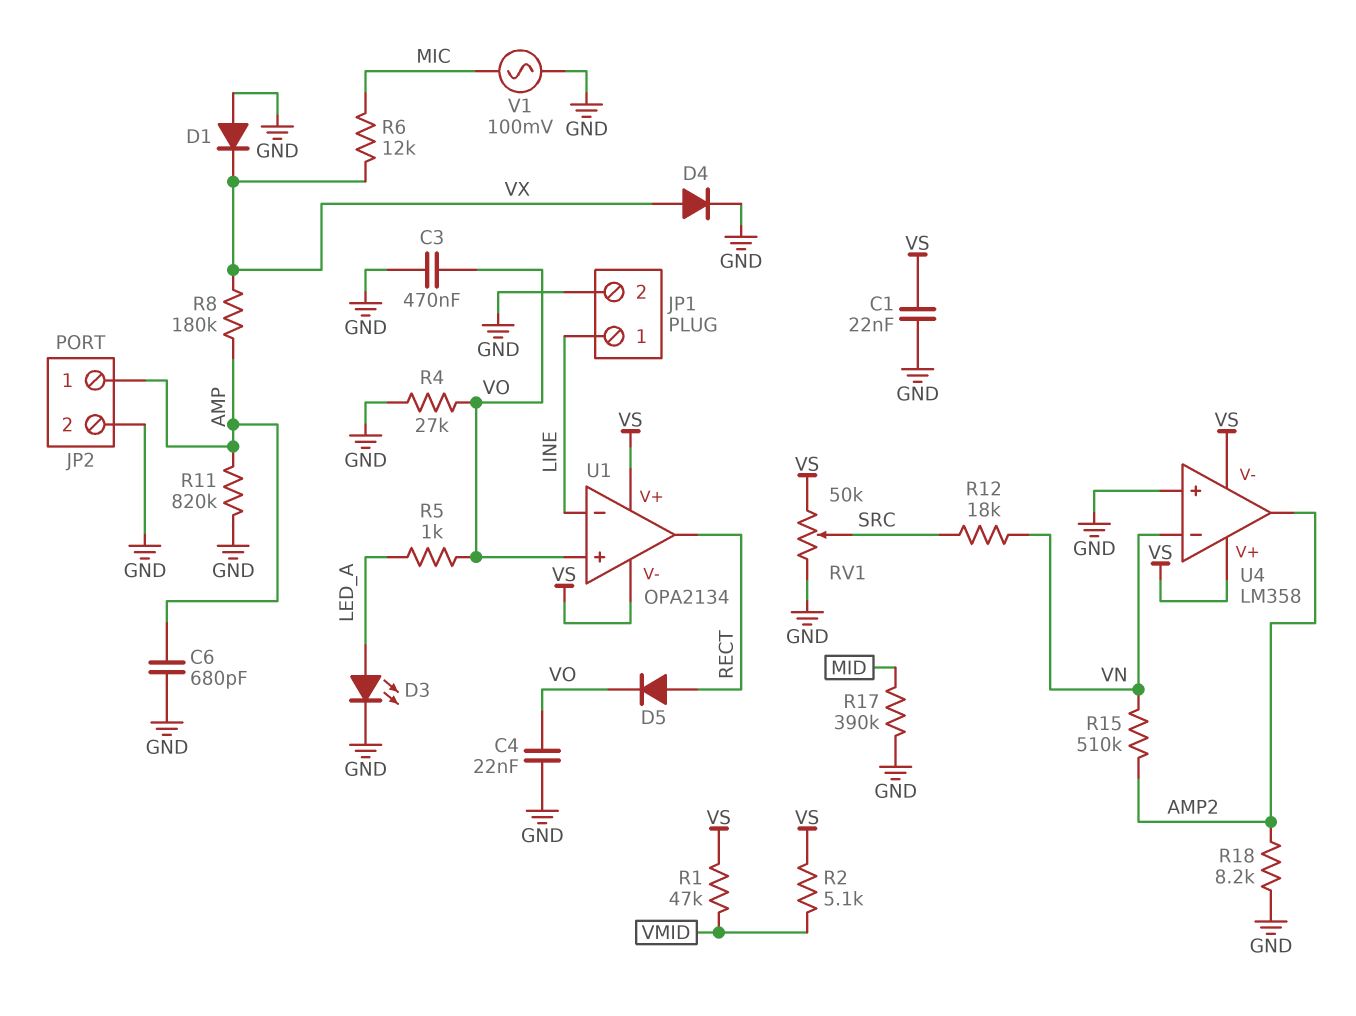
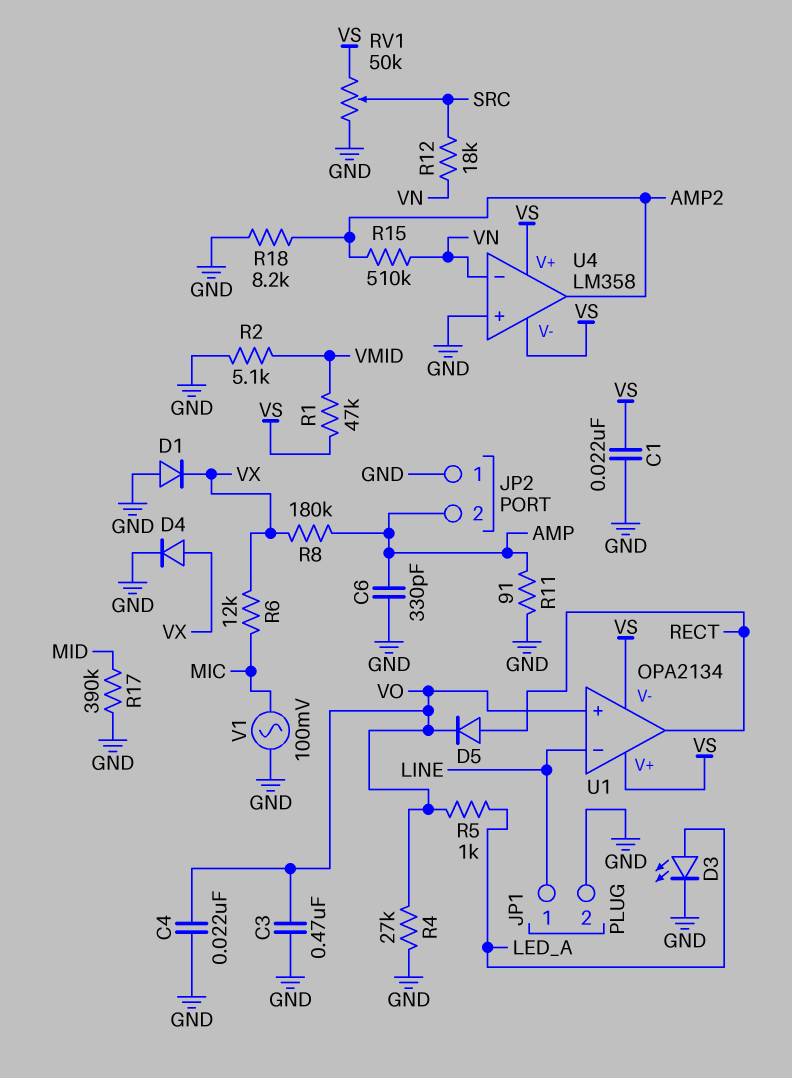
C6: 680pF (AMP, GND) -> 330pF (AMP, GND)
JP2 pin 1: AMP -> GND
JP2 pin 2: GND -> AMP
R2: 5.1k (VMID, VS) -> 5.1k (GND, VMID)
R11: 820k (AMP, GND) -> 91 (AMP, GND)

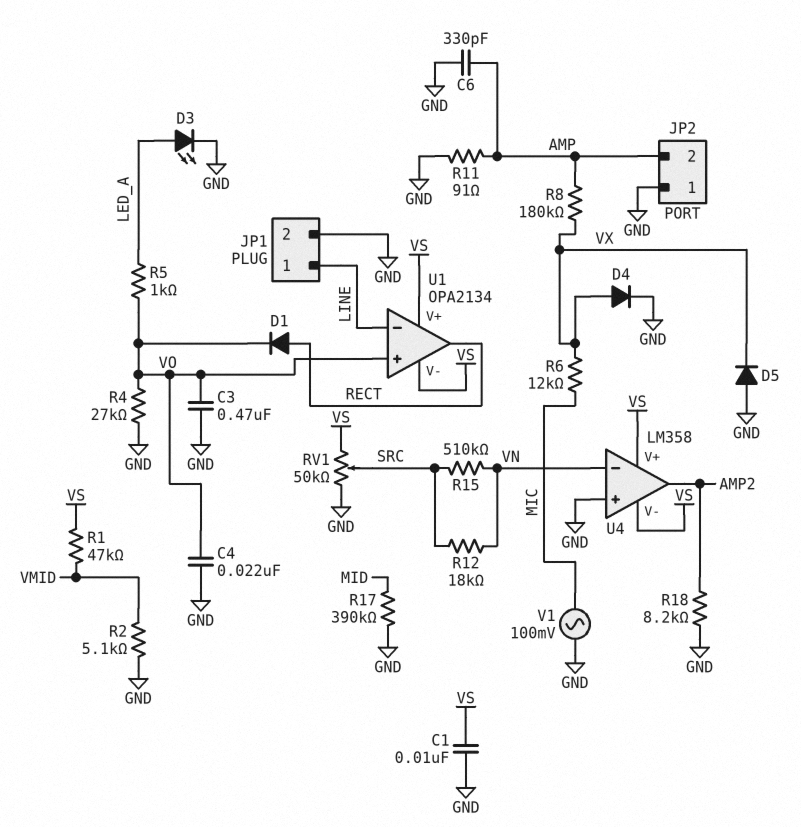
C1: 22nF (GND, VS) -> 10nF (GND, VS)
D1: diode (A GND, K VX) -> diode (A RECT, K VO)
D5: diode (A RECT, K VO) -> diode (A GND, K VX)
R15: 510k (AMP2, VN) -> 510k (SRC, VN)

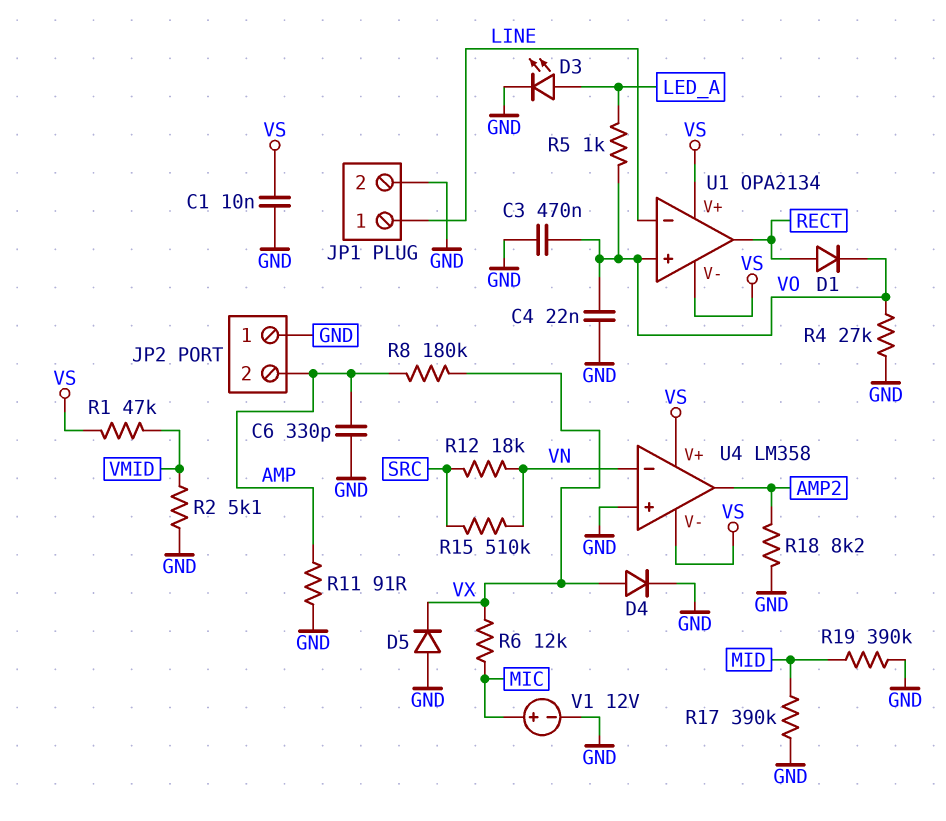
R19: none -> 390k (GND, MID)
RV1: 50k (GND, VS, wiper SRC) -> none
V1: AC 100mV (GND, MIC) -> 12V (plus MIC, minus GND)

